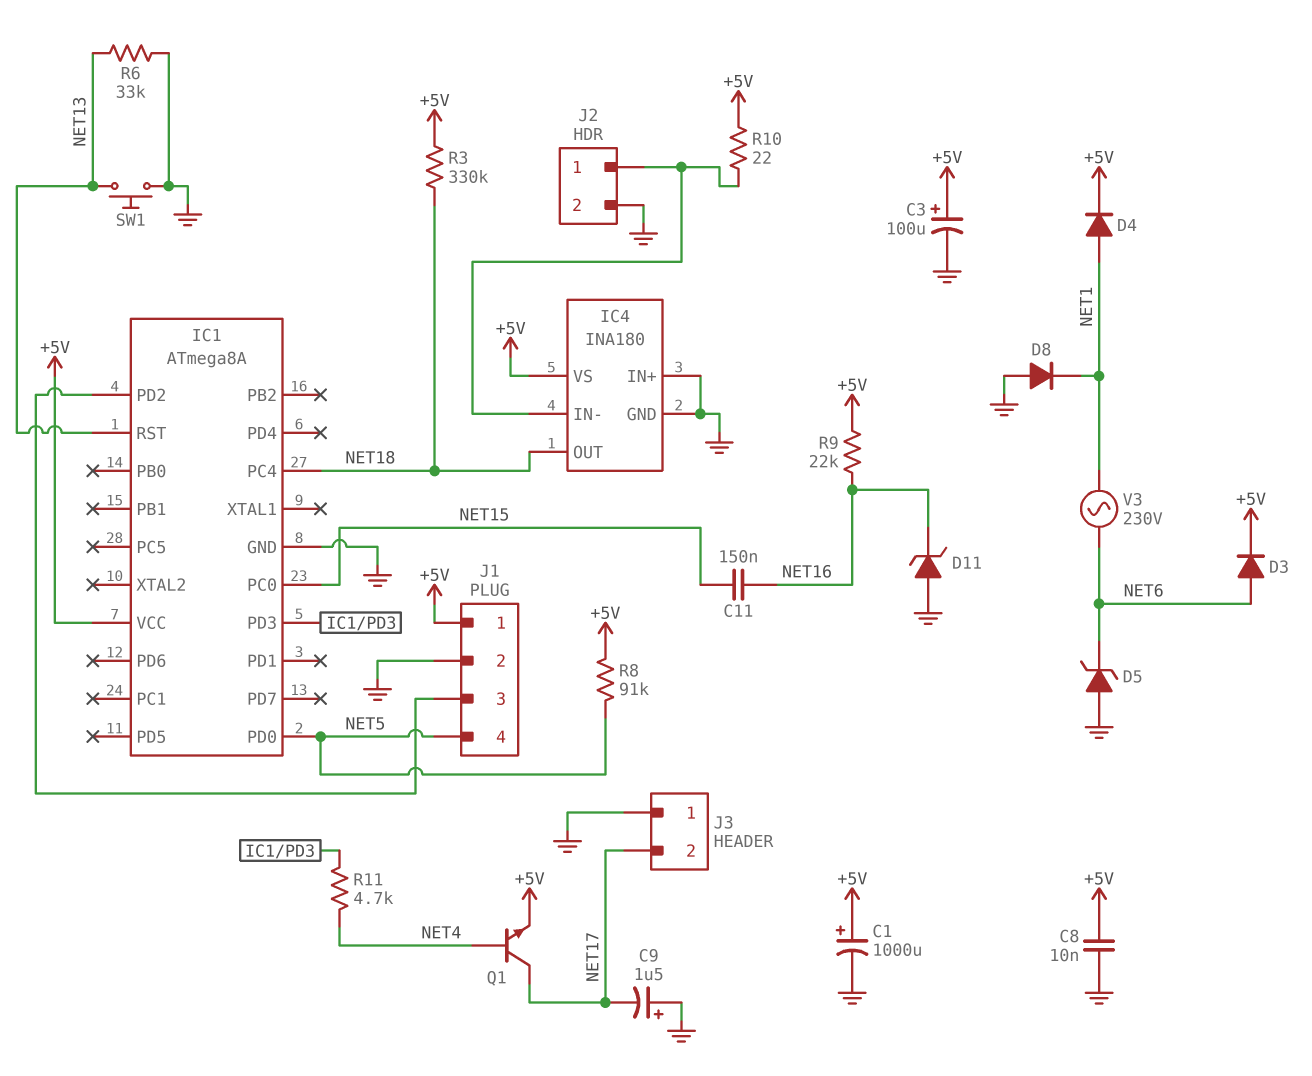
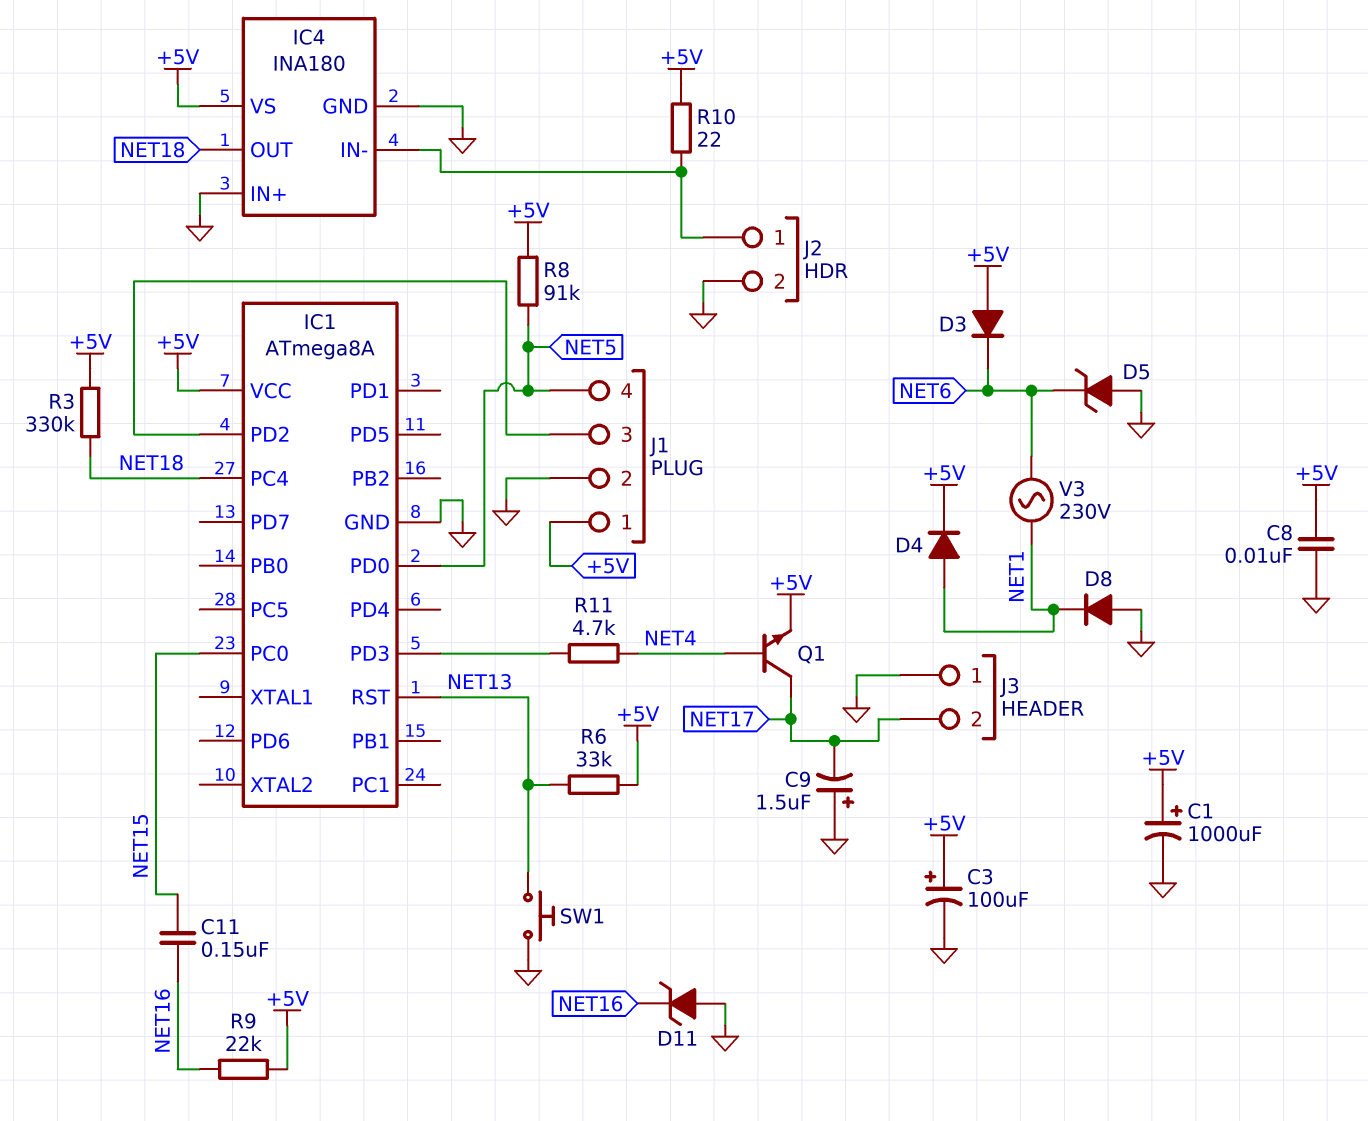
D3: diode (A NET6, K +5V) -> diode (A +5V, K NET6)
R6: 33k (GND, NET13) -> 33k (+5V, NET13)

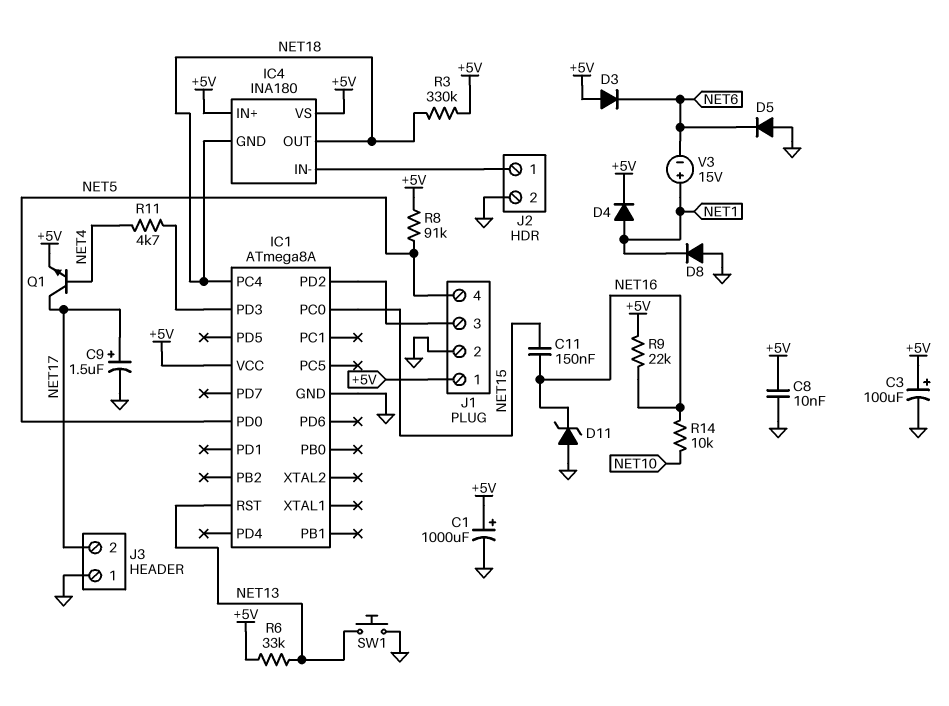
C9: 1.5uF (plus GND, minus NET17) -> 1.5uF (plus NET17, minus GND)
D5: zener (A GND, K NET6) -> diode (A GND, K NET6)
IC4 pin GND: GND -> NET18
IC4 pin IN+: GND -> +5V
R10: 22 (+5V, IC4/IN-) -> none
R14: none -> 10k (NET10, NET16)
V3: AC 230V (NET1, NET6) -> 15V (plus NET1, minus NET6)

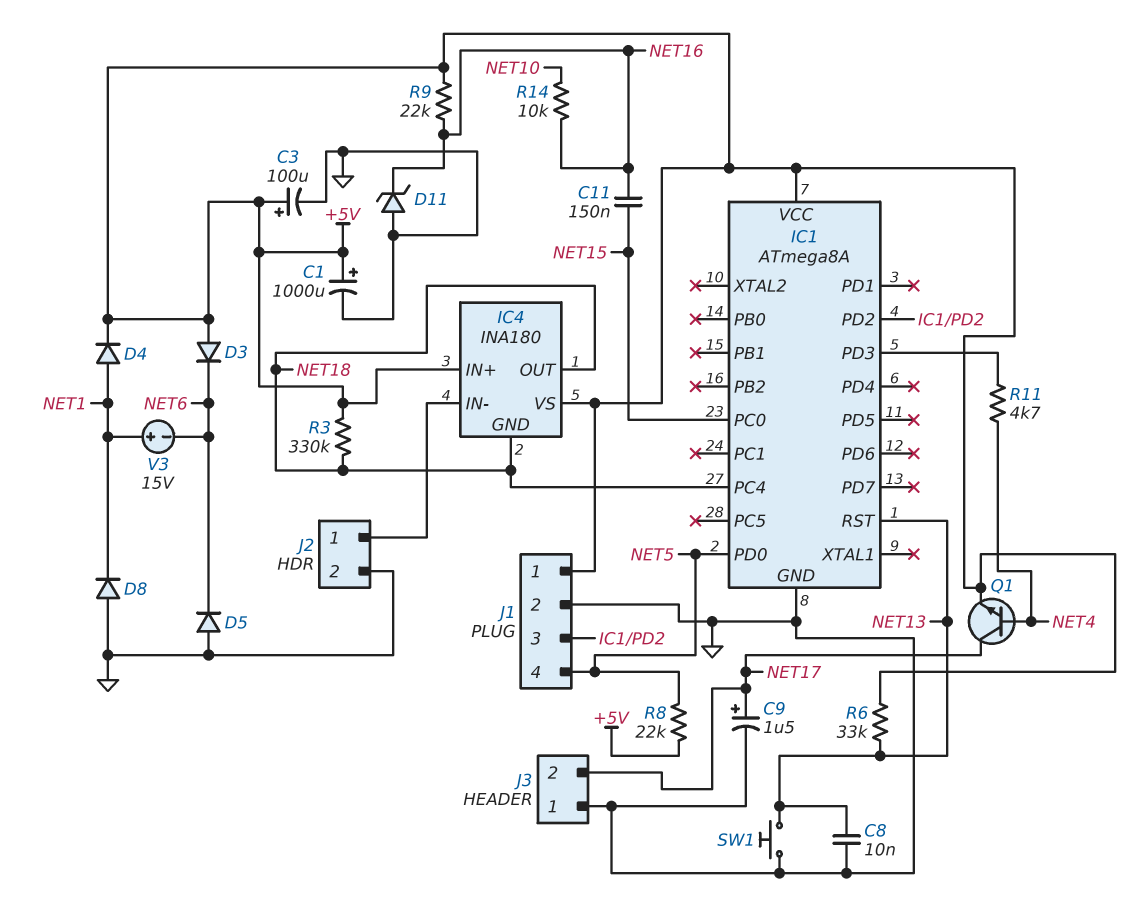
C8: 10nF (+5V, GND) -> 10nF (GND, NET13)
R8: 91k (+5V, NET5) -> 22k (+5V, NET5)

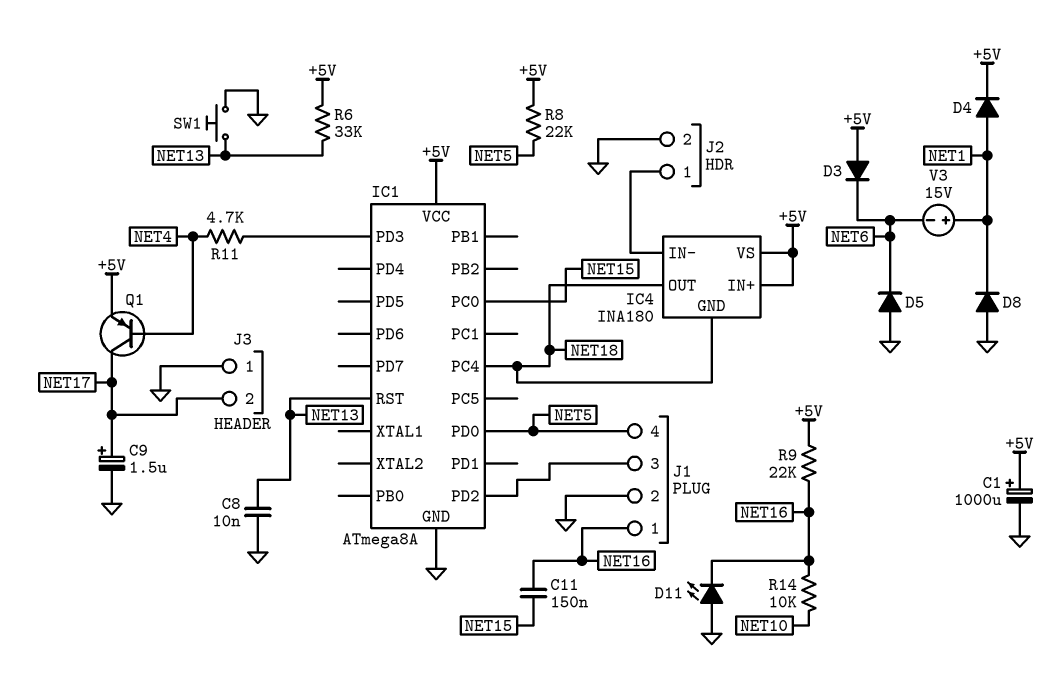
C3: 100uF (plus +5V, minus GND) -> none
D11: zener (A GND, K NET16) -> LED (A GND, K NET16)
J1 pin 1: +5V -> NET16
Q1: NPN (B NET4, C NET17, E +5V) -> PNP (B NET4, C NET17, E +5V)
R3: 330k (+5V, NET18) -> none

